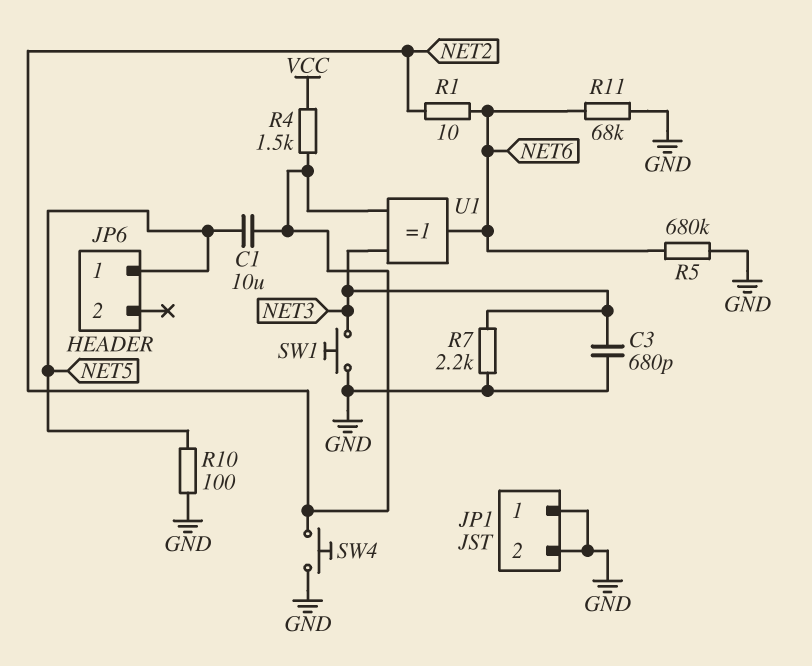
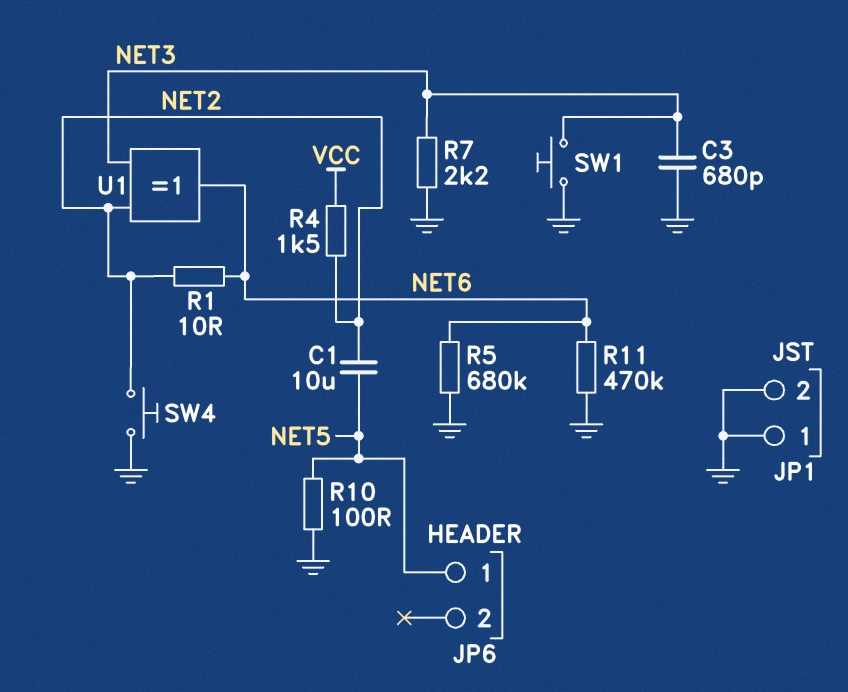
R11: 68k (GND, NET6) -> 470k (GND, NET6)

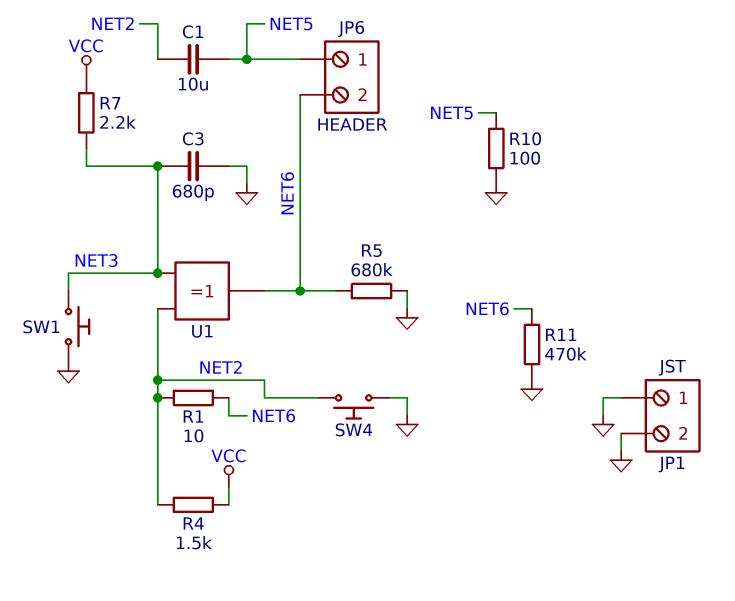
JP6 pin 2: none -> NET6
R7: 2.2k (GND, NET3) -> 2.2k (NET3, VCC)

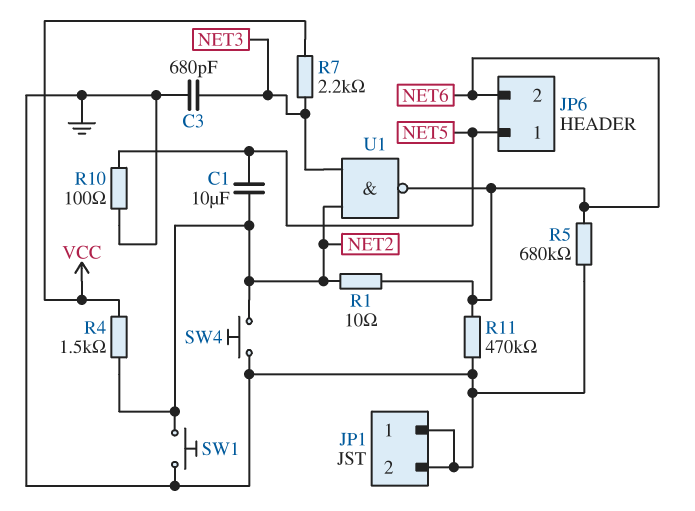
SW1: button (GND, NET3) -> button (GND, NET2)
U1: XOR (in NET2, in NET3, out NET6) -> NAND (in NET2, in NET3, out NET6)

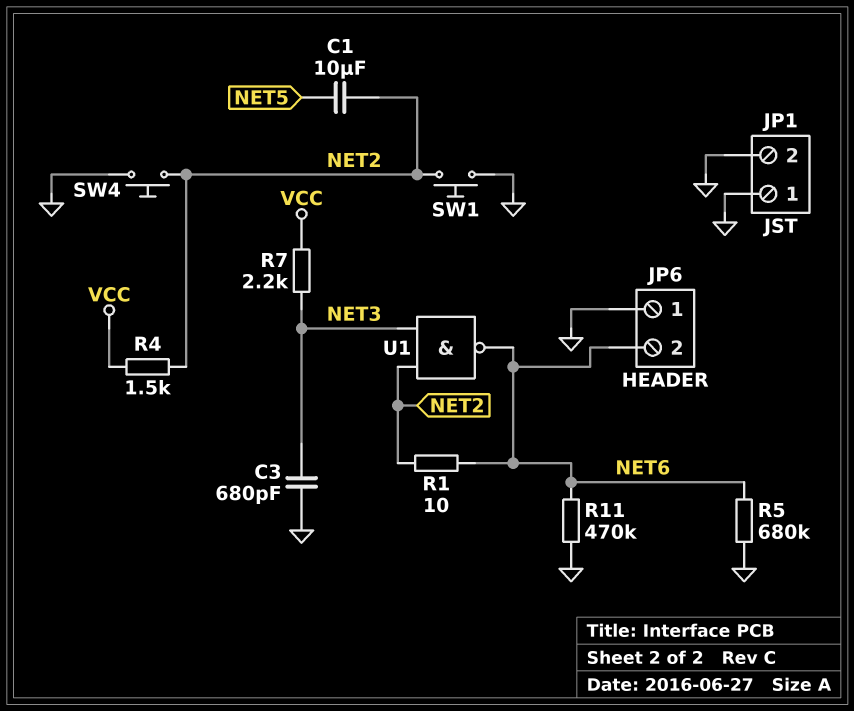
JP6 pin 1: NET5 -> GND
R10: 100 (GND, NET5) -> none

